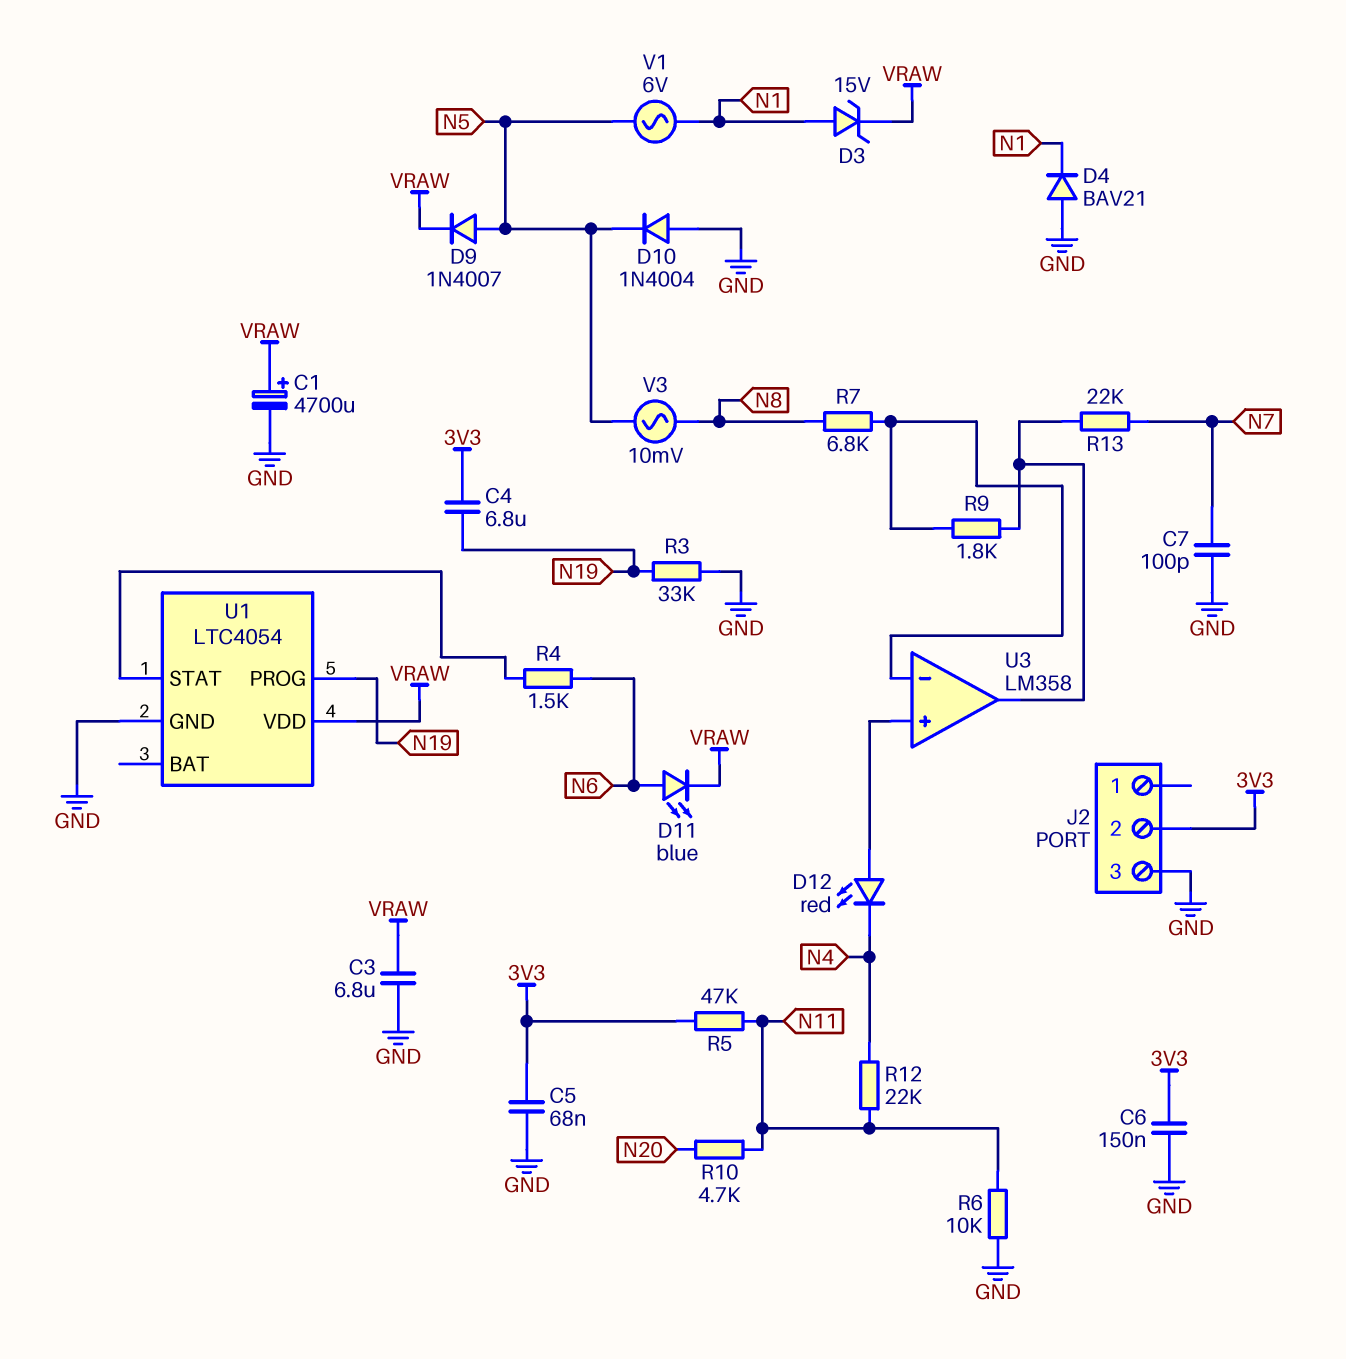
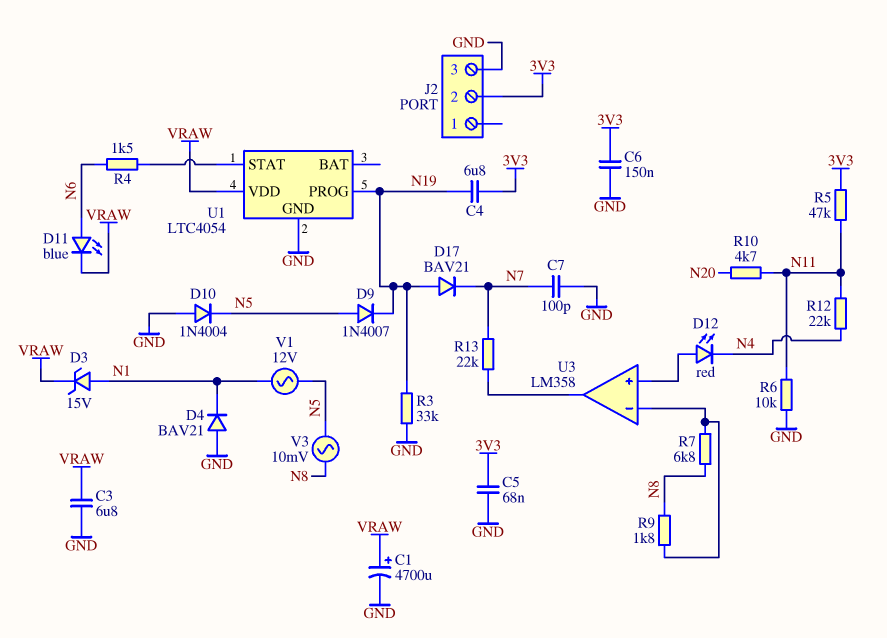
D9: diode 1N4007 (A N5, K VRAW) -> diode 1N4007 (A N5, K N19)
D17: none -> diode BAV21 (A N19, K N7)
R9: 1.8k (U3/in-, U3/out) -> 1.8k (N8, U3/in-)
V1: AC 6V (N1, N5) -> AC 12V (N1, N5)

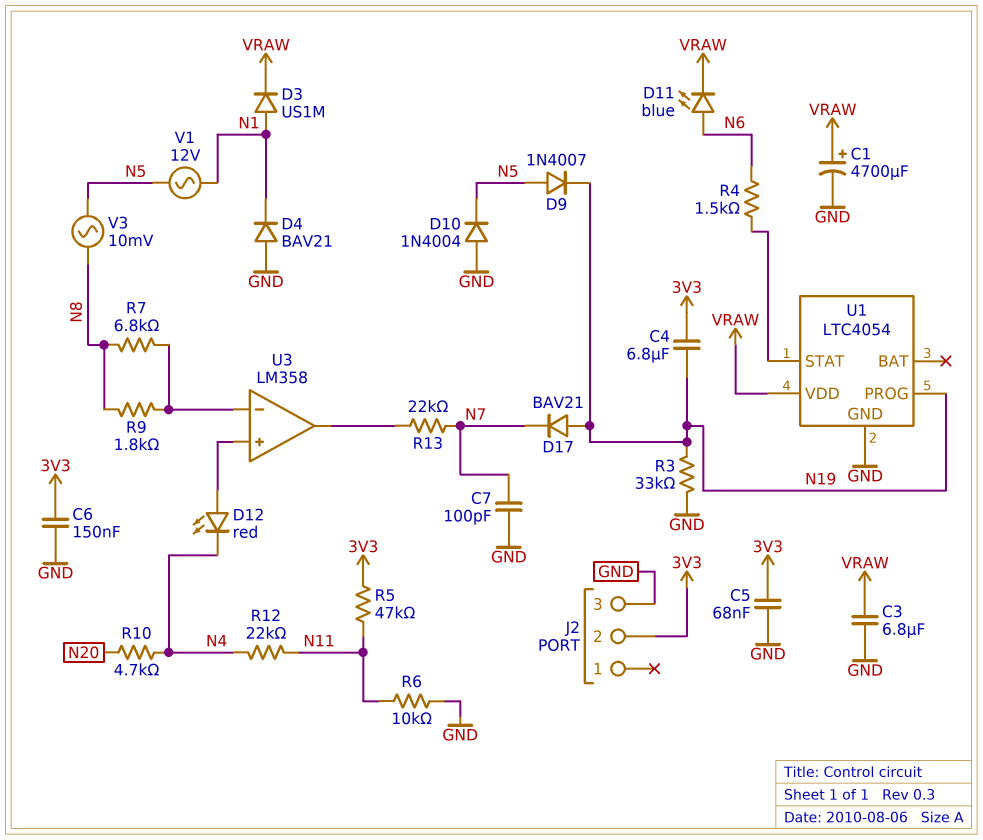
D3: zener 15V (A N1, K VRAW) -> diode US1M (A N1, K VRAW)
R10: 4.7k (N11, N20) -> 4.7k (N4, N20)

